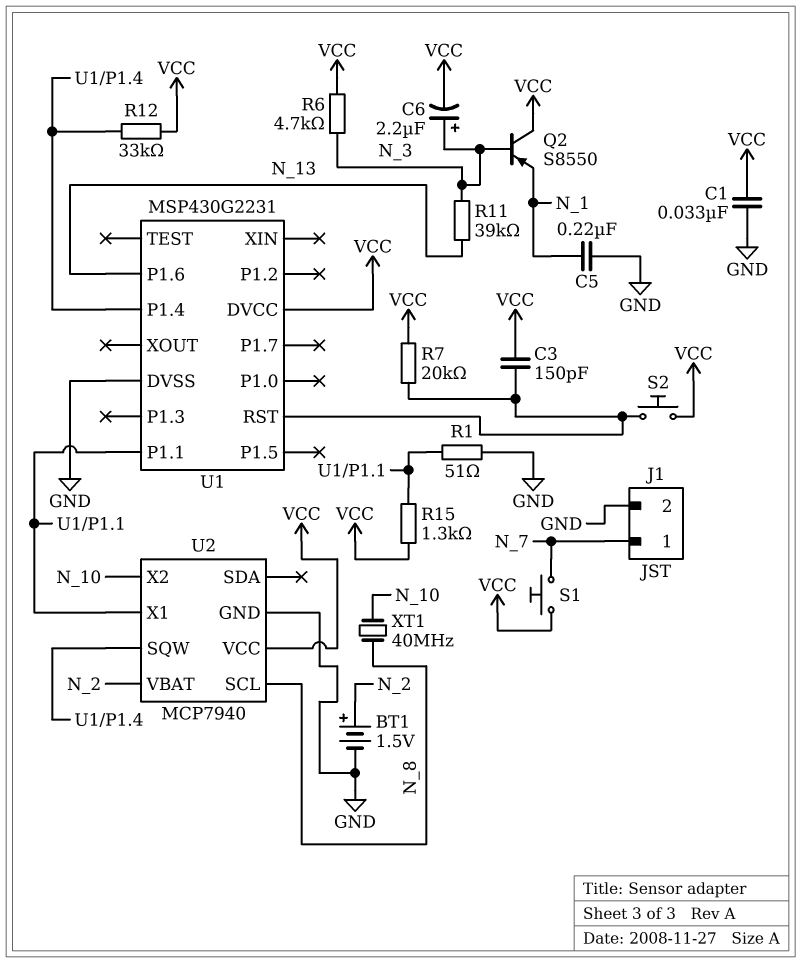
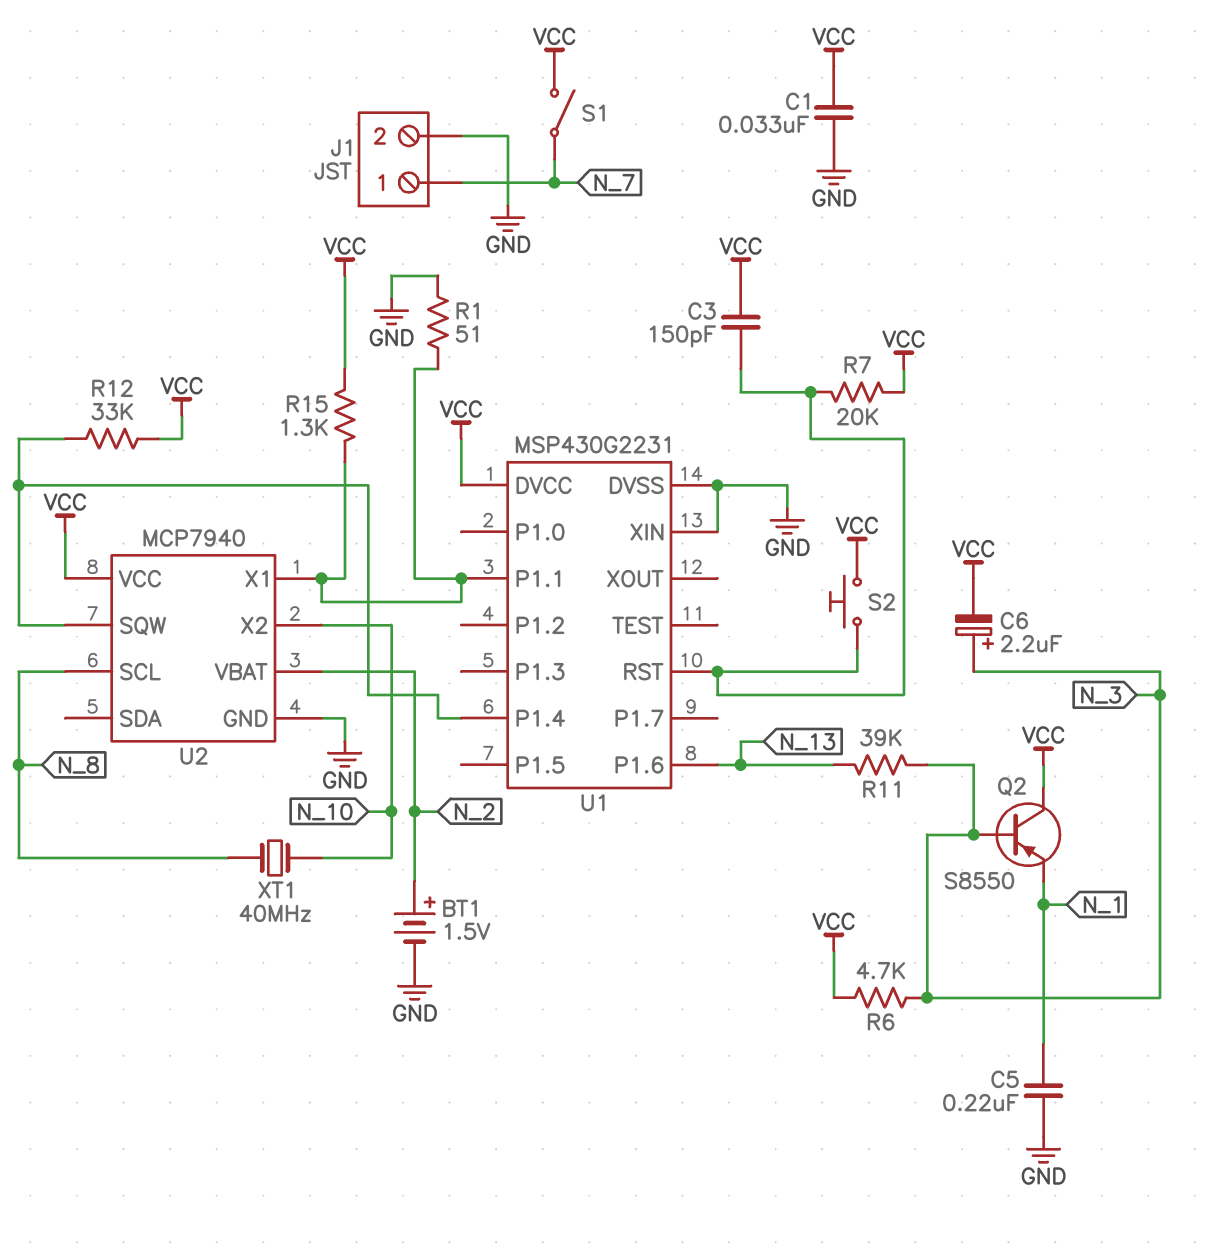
S1: button (N_7, VCC) -> switch (N_7, VCC)
U1 pin XIN: none -> GND

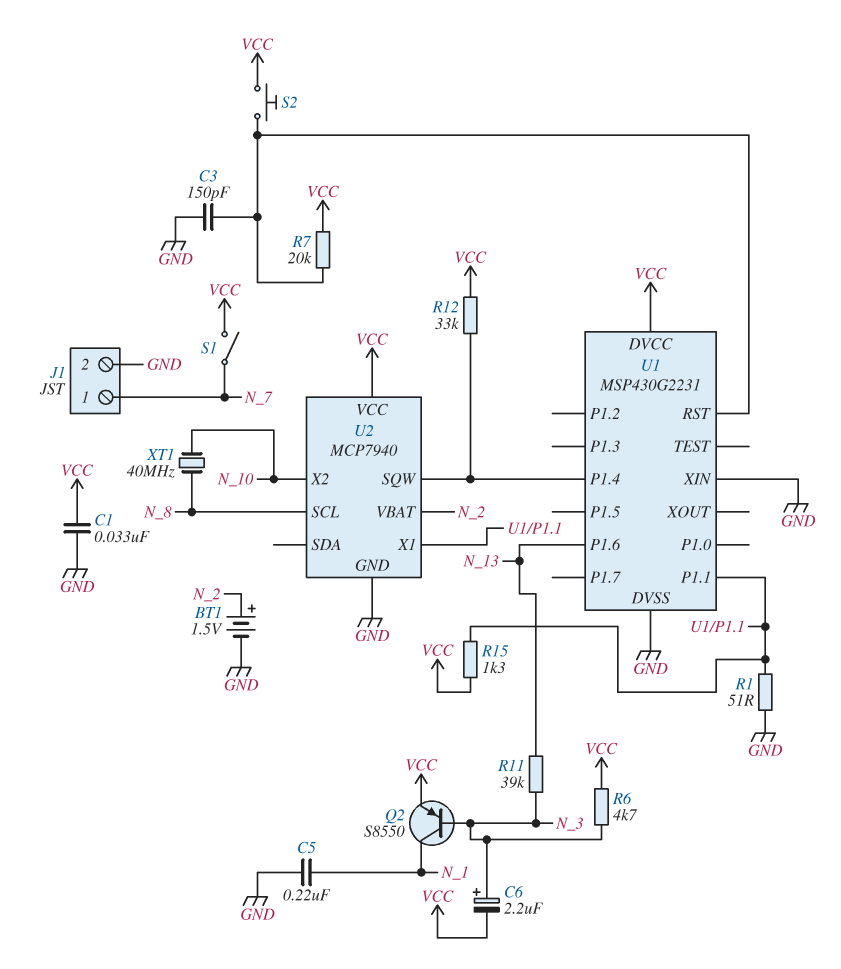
C3: 150pF (U1/RST, VCC) -> 150pF (GND, U1/RST)
Q2: PNP S8550 (B N_3, C VCC, E N_1) -> PNP S8550 (B N_3, C N_1, E VCC)

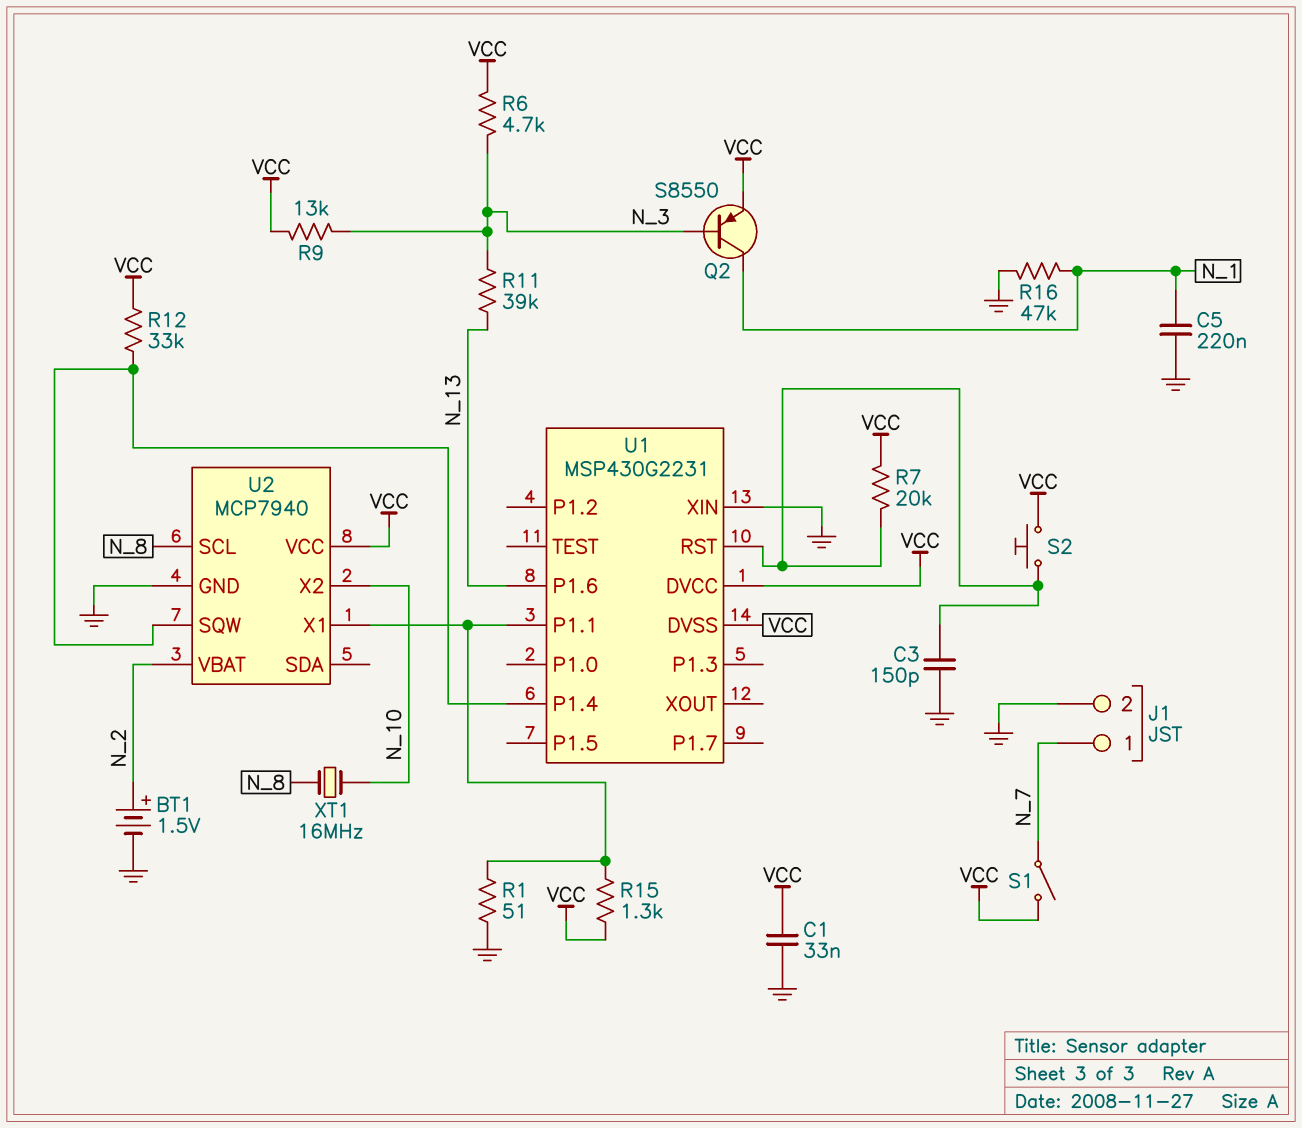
C6: 2.2uF (plus N_3, minus VCC) -> none
R9: none -> 13k (N_3, VCC)
R16: none -> 47k (GND, N_1)
U1 pin DVSS: GND -> VCC
XT1: 40MHz (N_8, N_10) -> 16MHz (N_8, N_10)

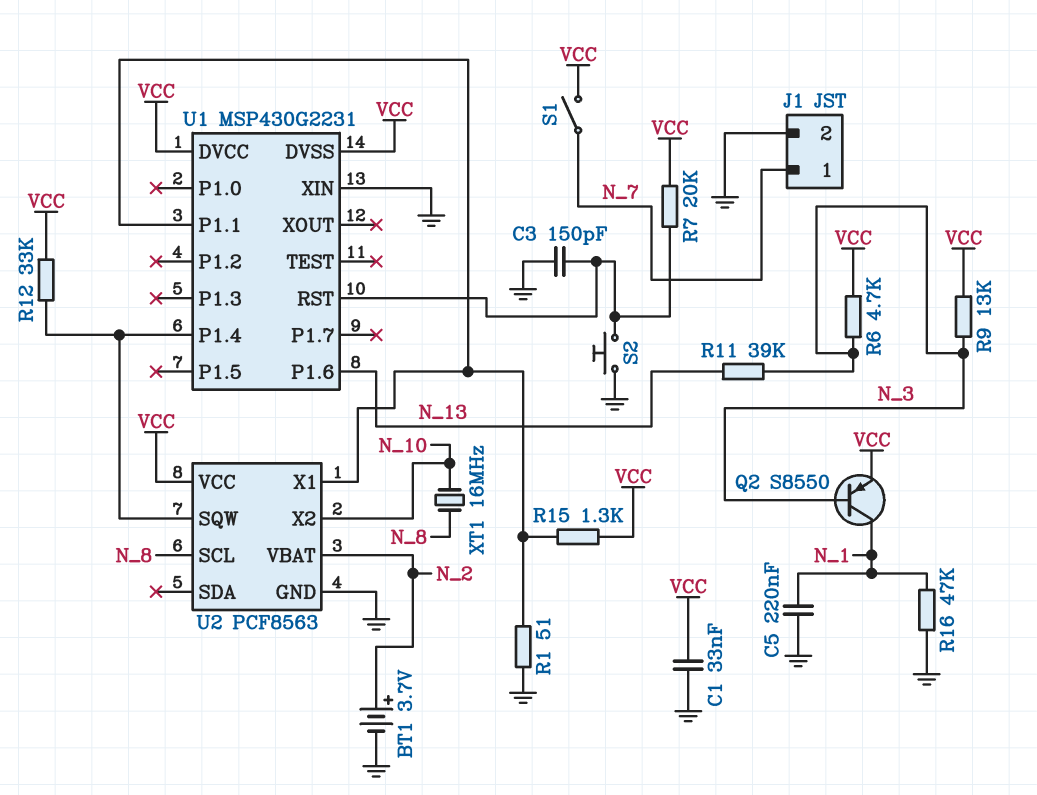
BT1: 1.5V (plus N_2, minus GND) -> 3.7V (plus N_2, minus GND)
S2: button (U1/RST, VCC) -> button (GND, U1/RST)
U2: MCP7940 -> PCF8563

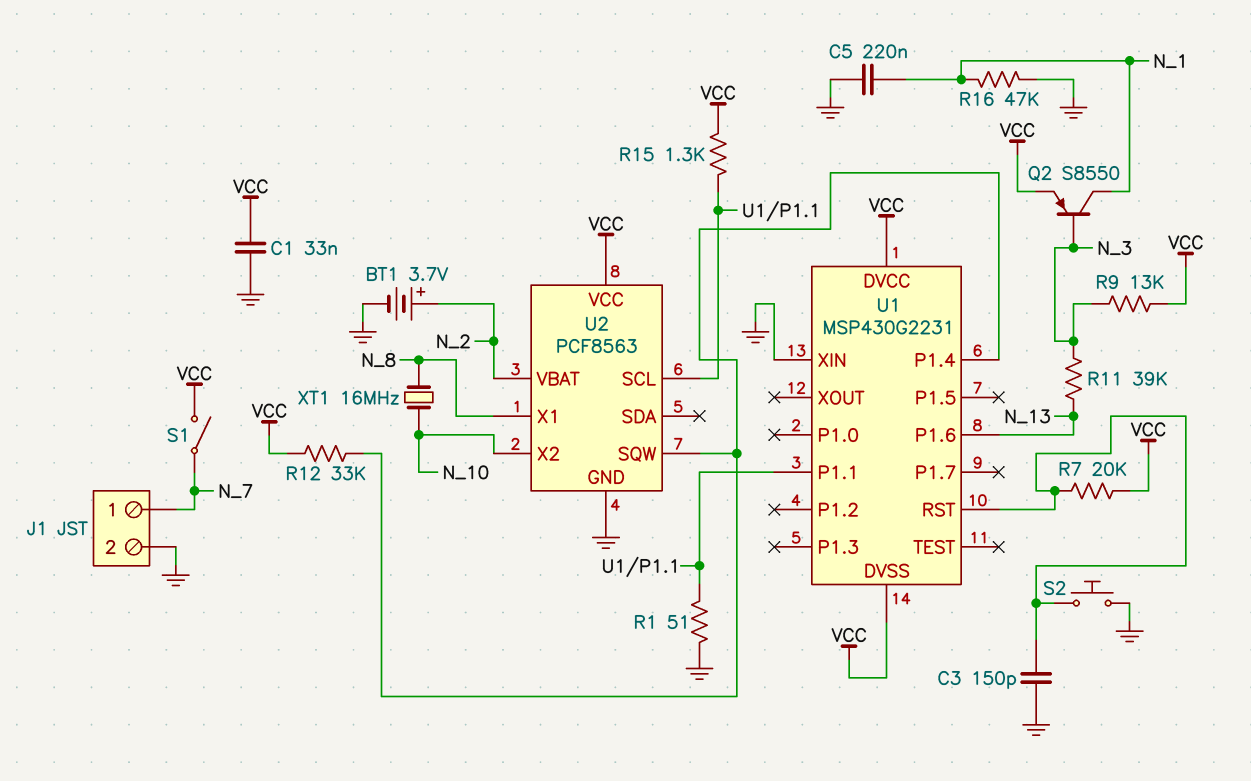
R6: 4.7k (N_3, VCC) -> none
U2 pin SCL: N_8 -> U1/P1.1
U2 pin X1: U1/P1.1 -> N_8

